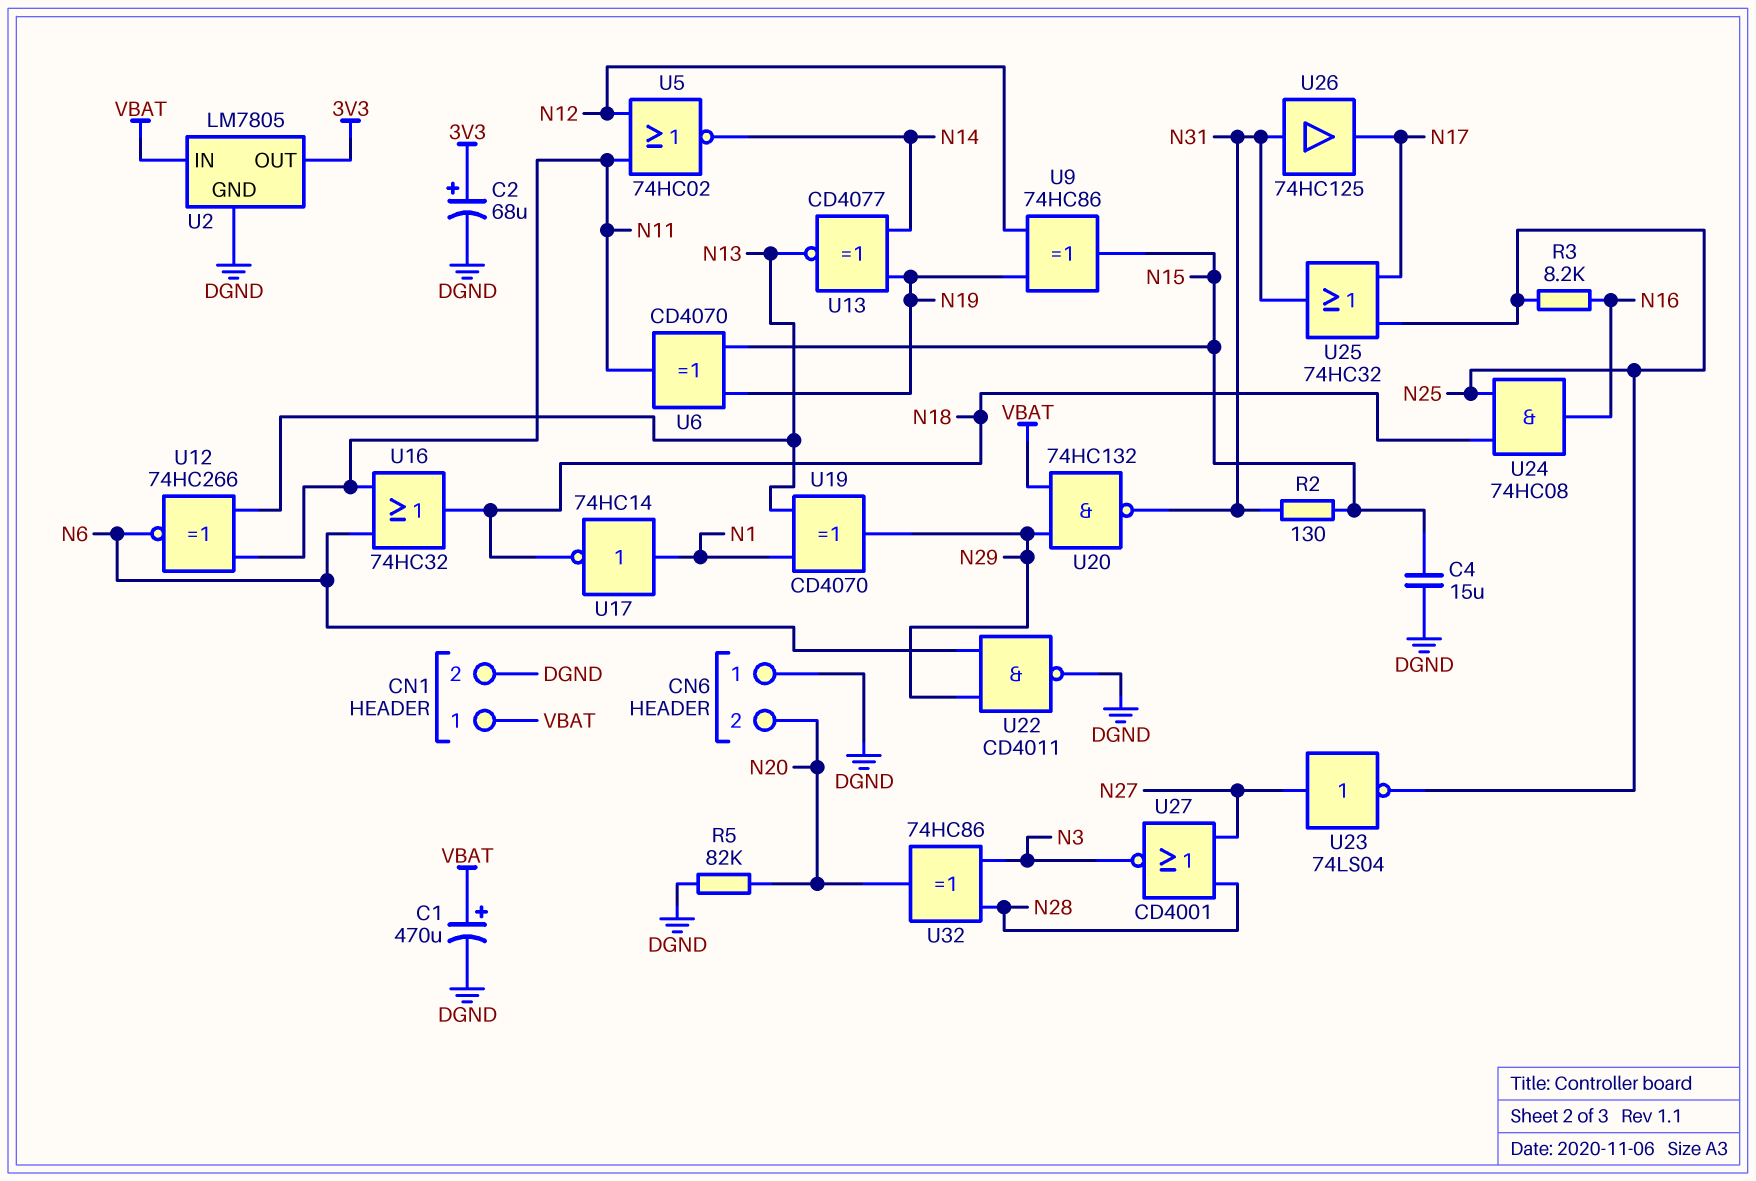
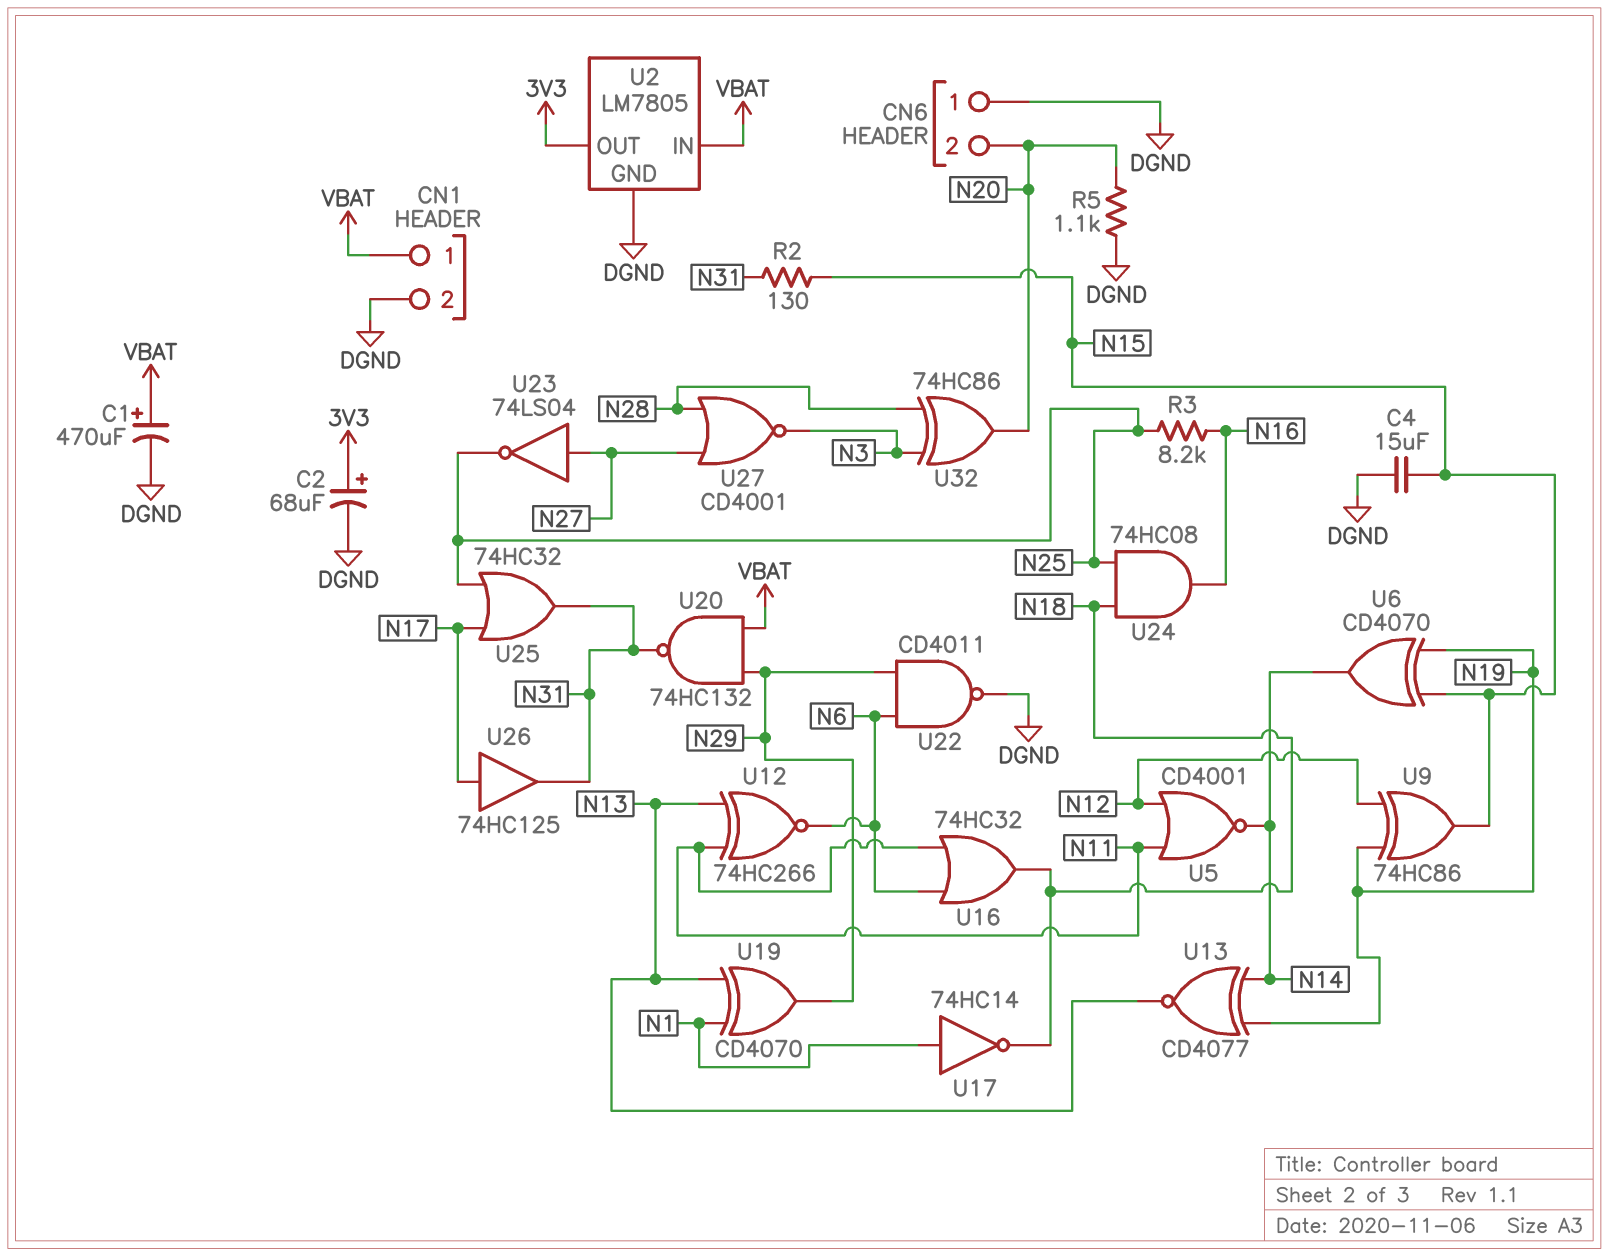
R5: 82k (DGND, N20) -> 1.1k (DGND, N20)
U5: NOR 74HC02 (in N11, in N12, out N14) -> NOR CD4001 (in N11, in N12, out N14)
U6: XOR CD4070 (in N15, in N19, out N11) -> XOR CD4070 (in N15, in N19, out N14)
U26: buffer 74HC125 (in N31, out N17) -> buffer 74HC125 (in N17, out N31)

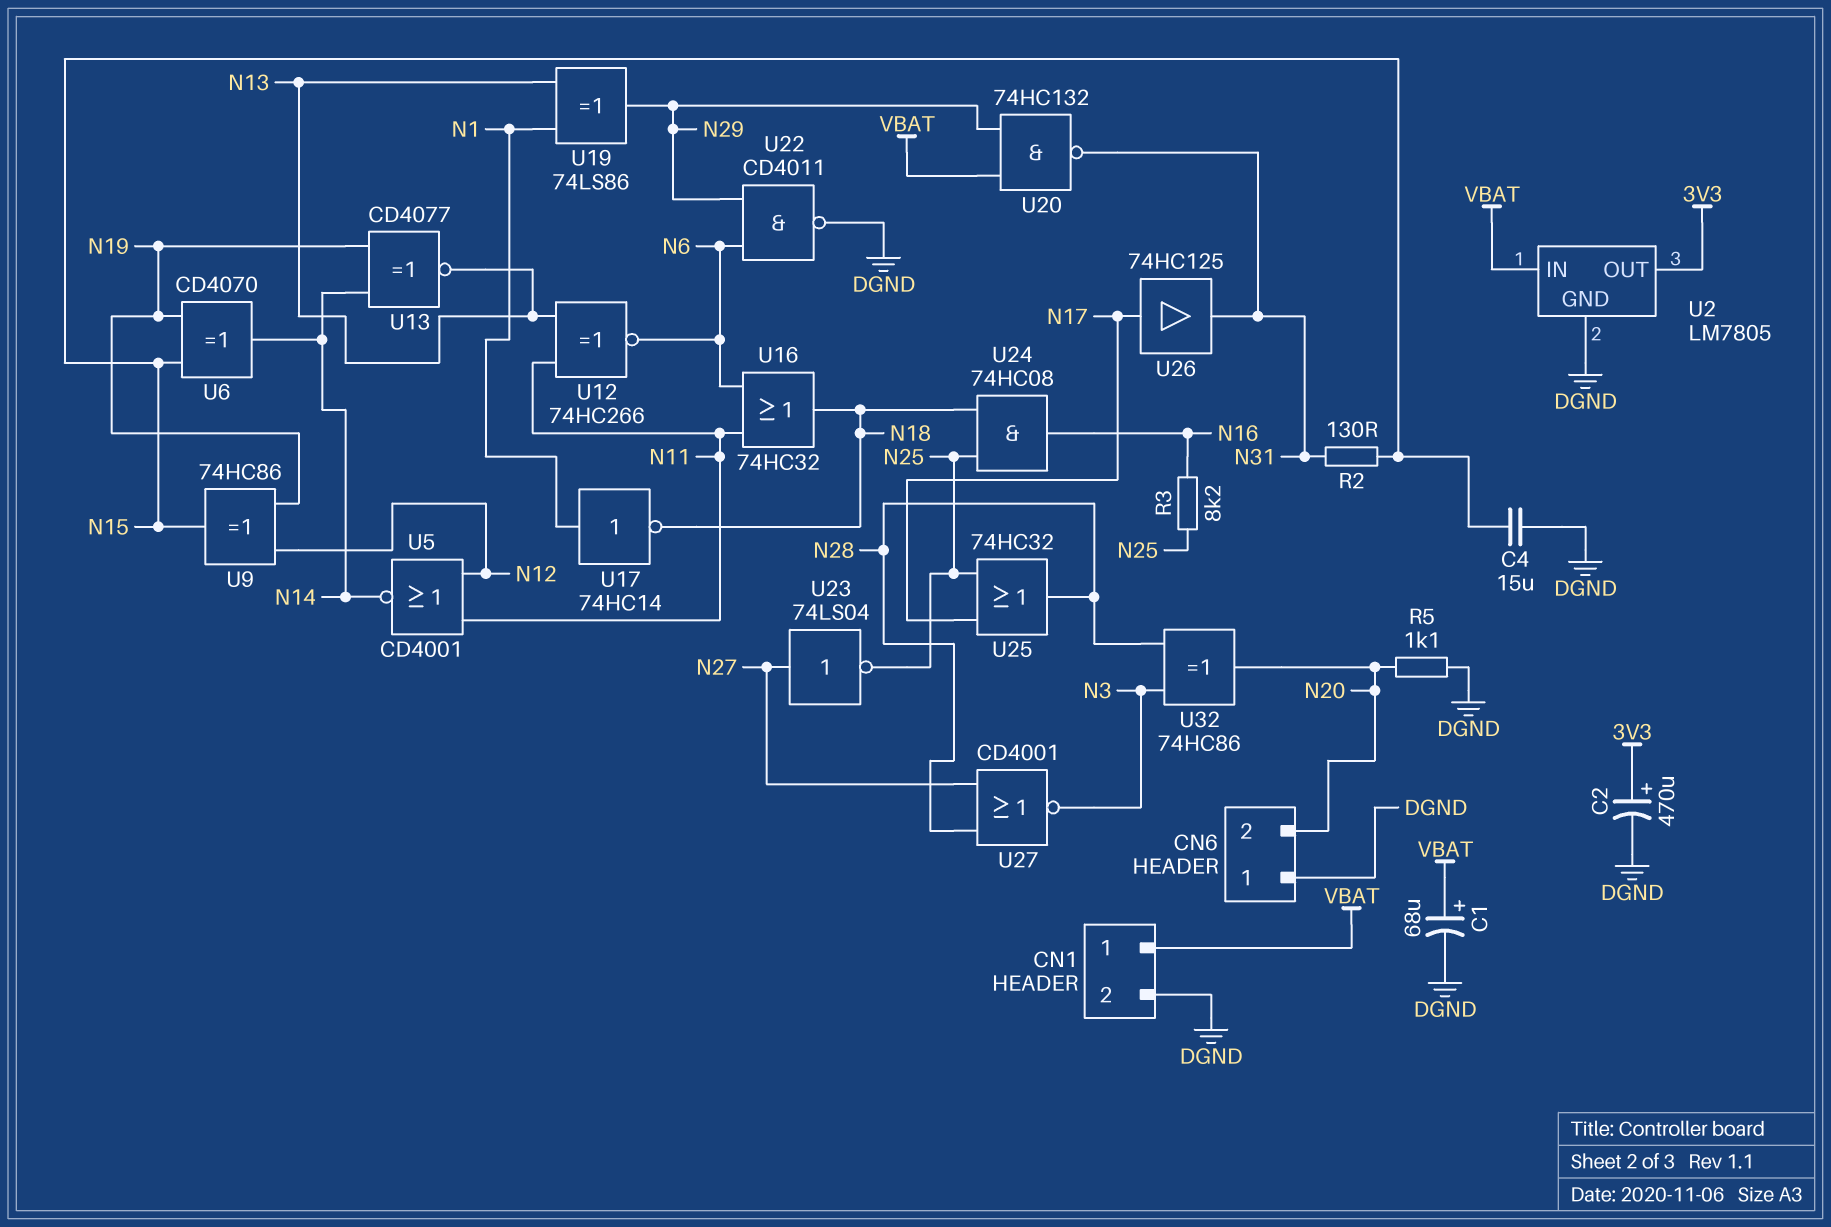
C1: 470uF (plus VBAT, minus DGND) -> 68uF (plus VBAT, minus DGND)
C2: 68uF (plus 3V3, minus DGND) -> 470uF (plus 3V3, minus DGND)
U19: XOR CD4070 (in N1, in N13, out N29) -> XOR 74LS86 (in N1, in N13, out N29)
U25: OR 74HC32 (in N17, in N25, out N31) -> OR 74HC32 (in N17, in N25, out N28)

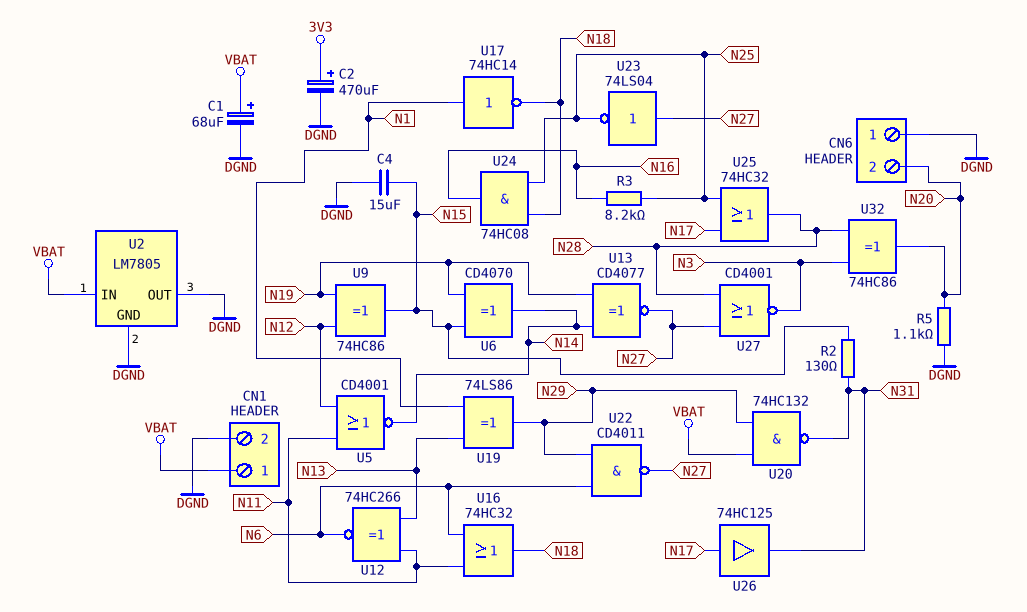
U2 pin OUT: 3V3 -> DGND
U13: XNOR CD4077 (in N14, in N19, out N13) -> XNOR CD4077 (in N14, in N19, out N27)
U22: NAND CD4011 (in N6, in N29, out DGND) -> NAND CD4011 (in N6, in N29, out N27)

